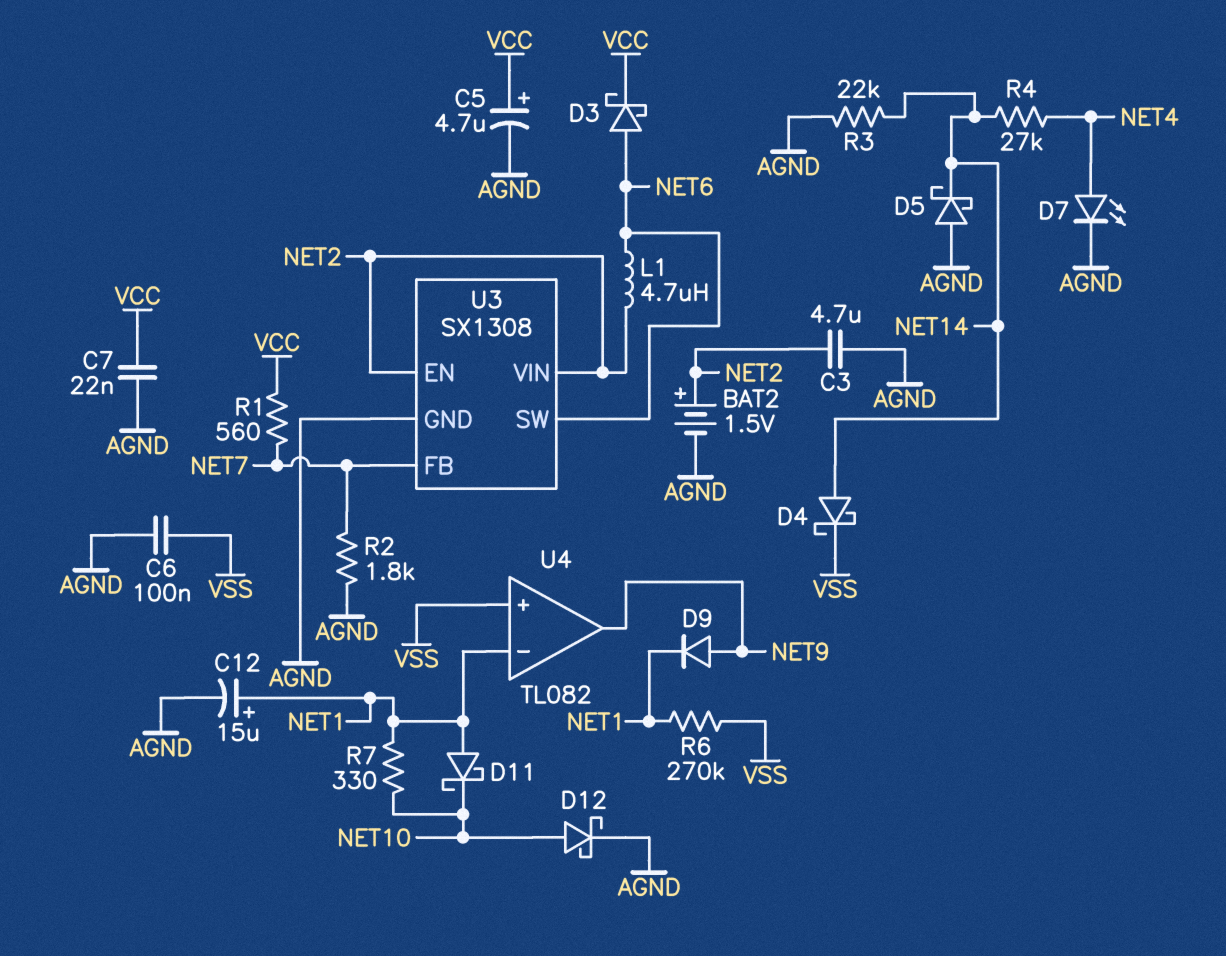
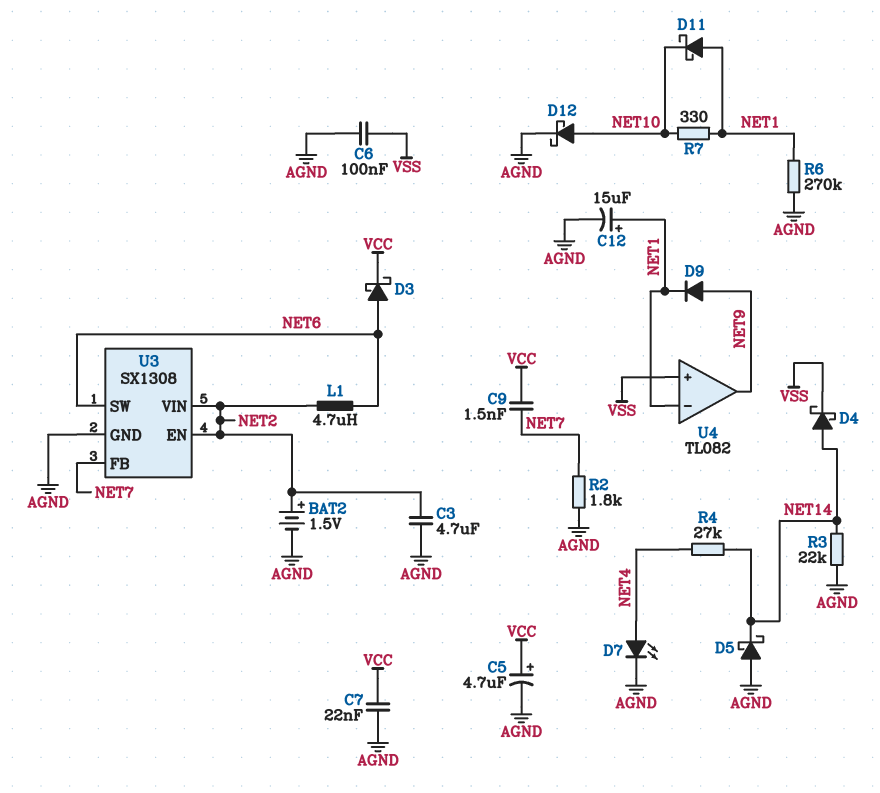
C9: none -> 1.5nF (NET7, VCC)
R1: 560 (NET7, VCC) -> none
R6: 270k (NET1, VSS) -> 270k (AGND, NET1)

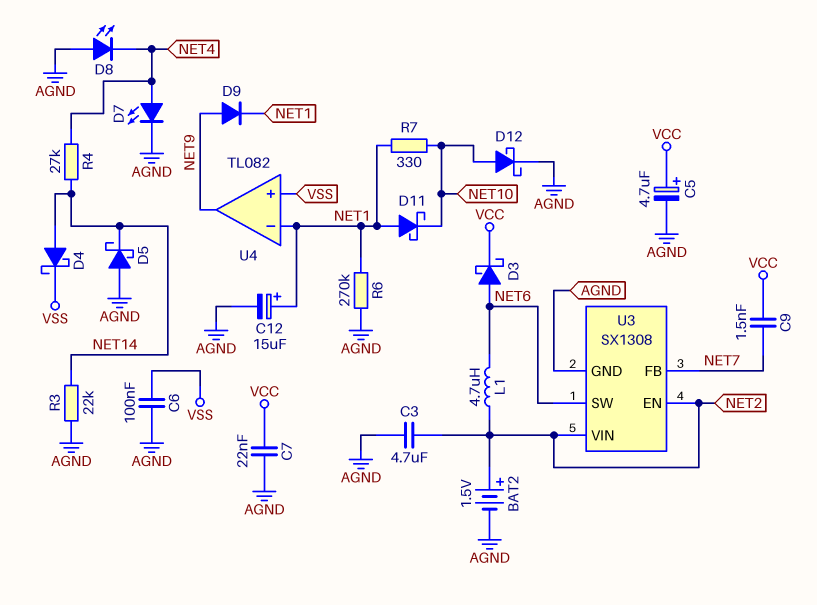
D8: none -> LED (A AGND, K NET4)
R2: 1.8k (AGND, NET7) -> none

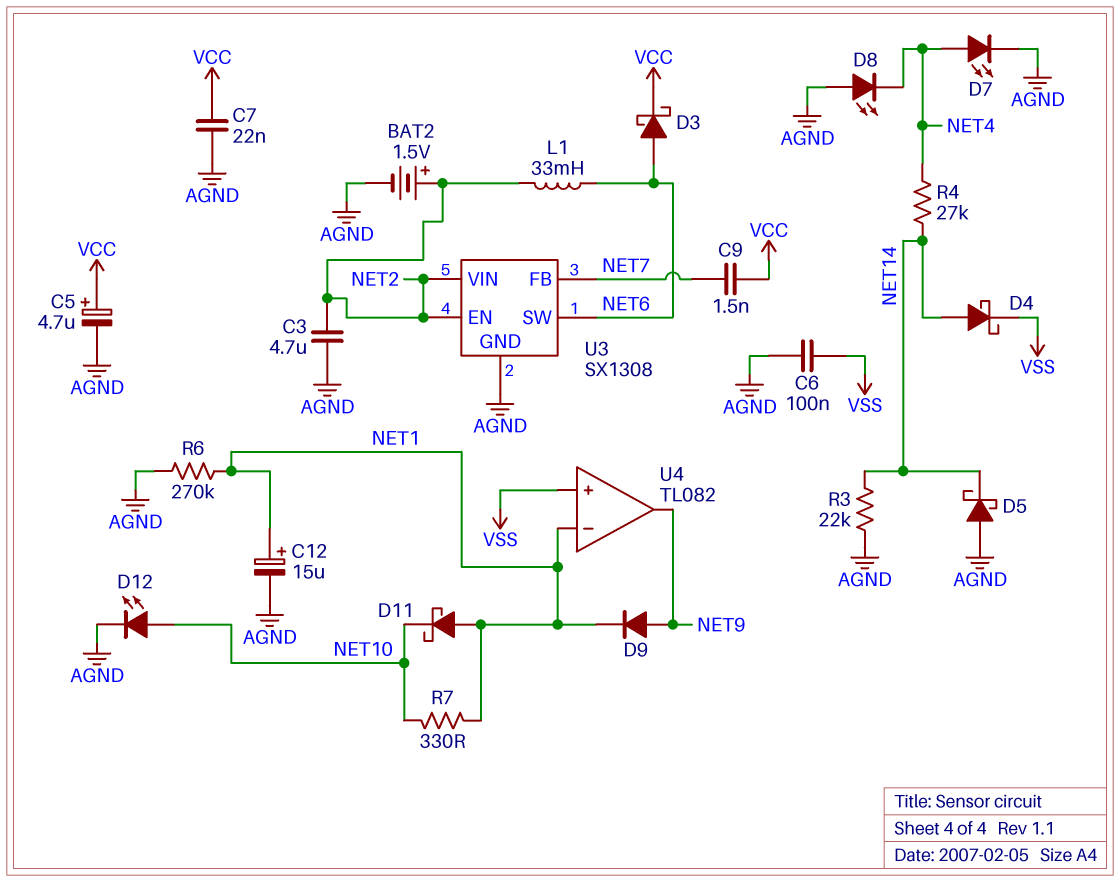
D12: schottky (A NET10, K AGND) -> LED (A NET10, K AGND)
L1: 4.7uH (NET2, NET6) -> 33mH (NET2, NET6)

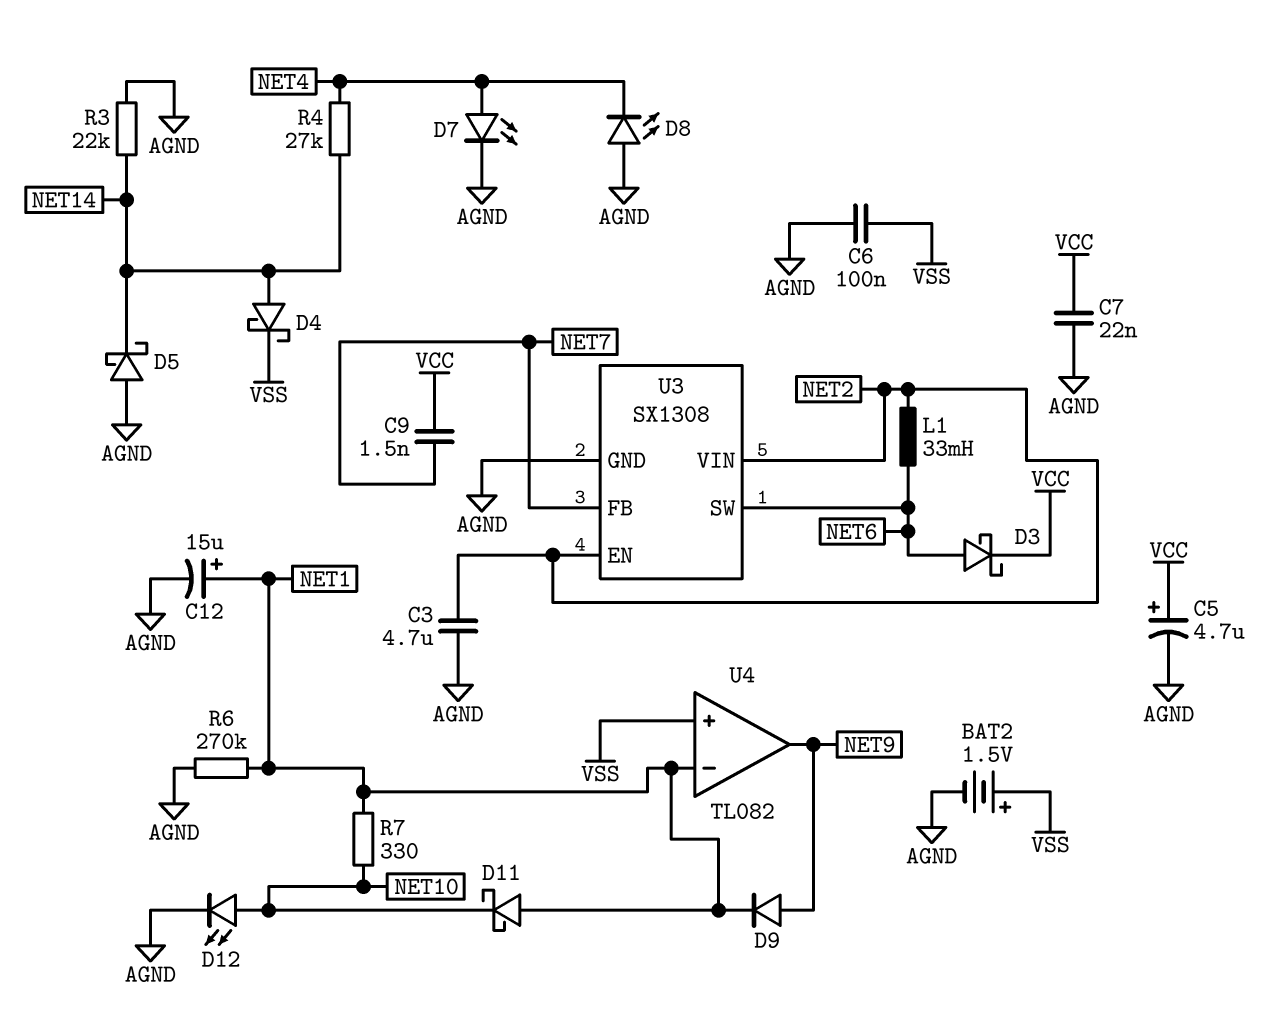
BAT2: 1.5V (plus NET2, minus AGND) -> 1.5V (plus VSS, minus AGND)

